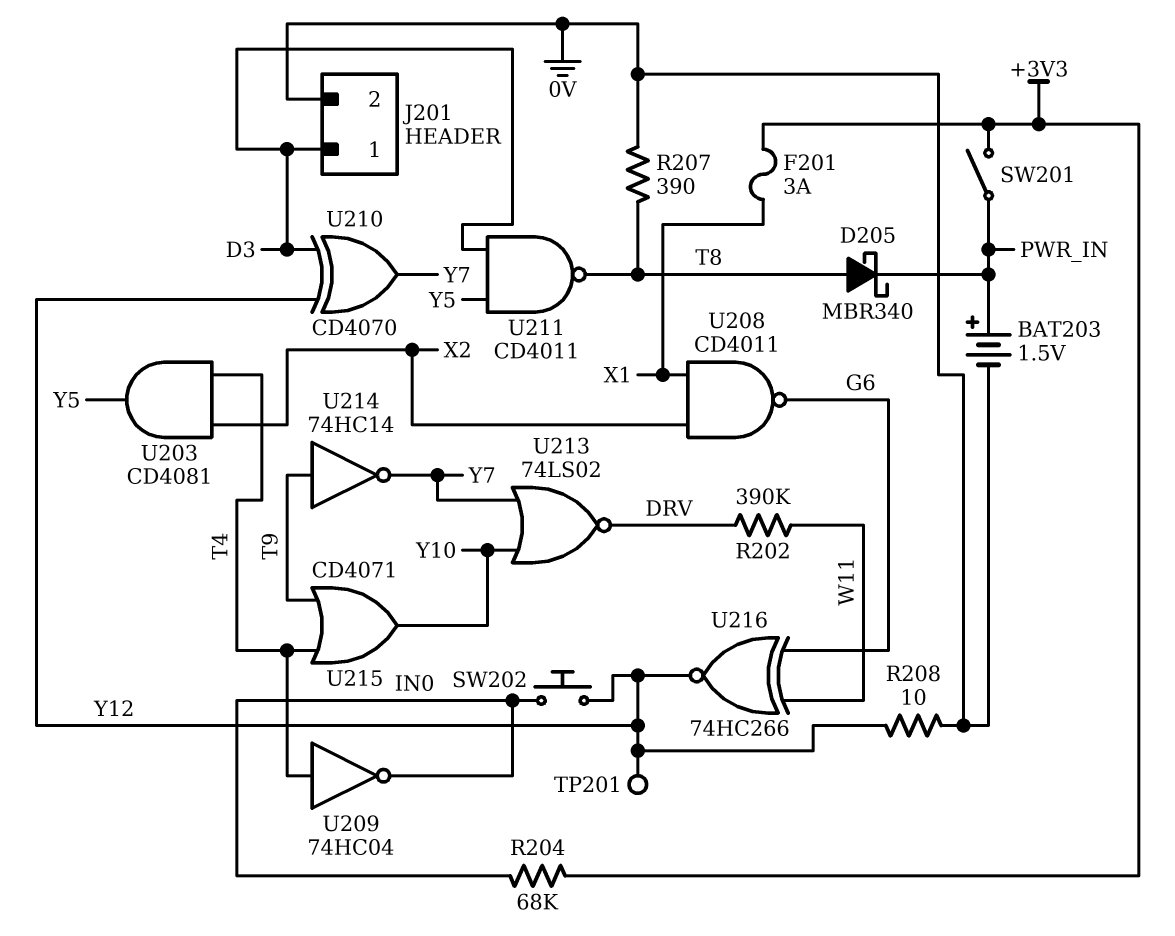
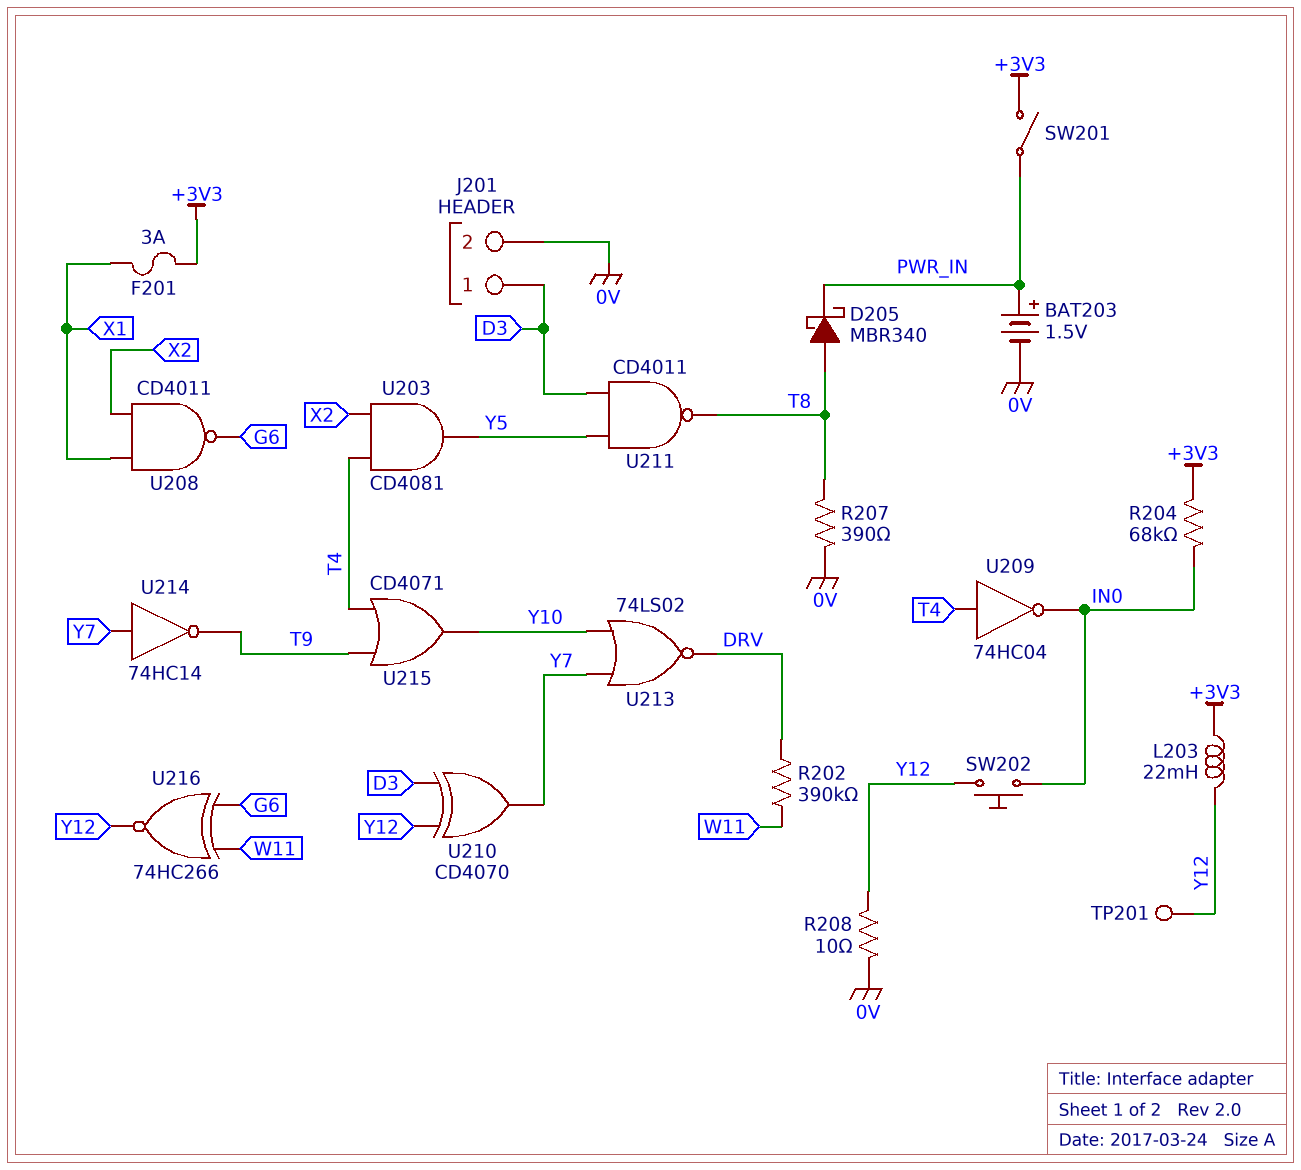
L203: none -> 22mH (+3V3, Y12)
U214: NOT 74HC14 (in T9, out Y7) -> NOT 74HC14 (in Y7, out T9)

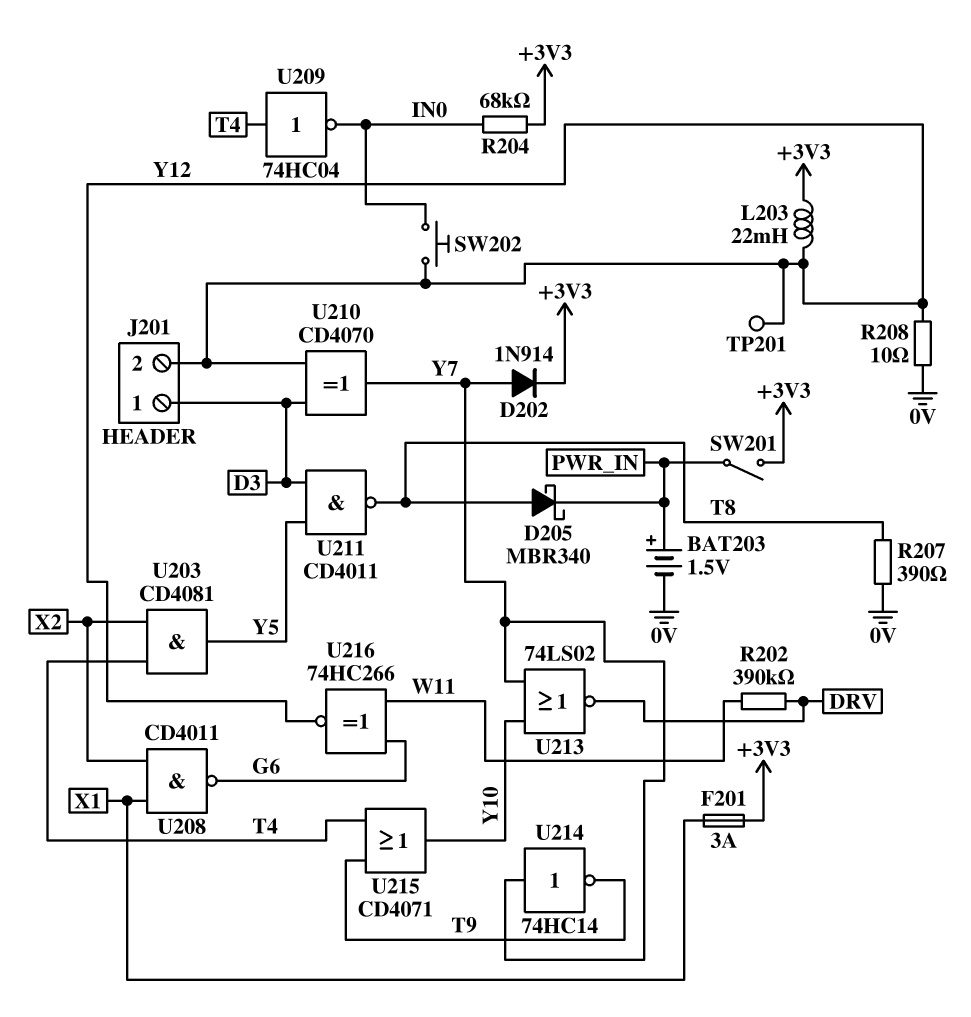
D202: none -> diode 1N914 (A Y7, K +3V3)
J201 pin 2: 0V -> Y12

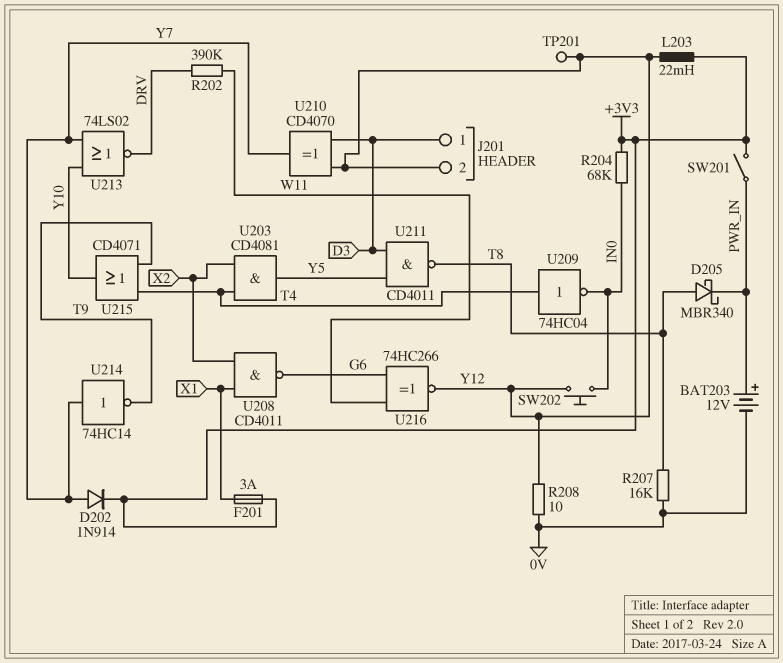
BAT203: 1.5V (plus PWR_IN, minus 0V) -> 12V (plus PWR_IN, minus 0V)
R207: 390 (0V, T8) -> 16k (0V, T8)

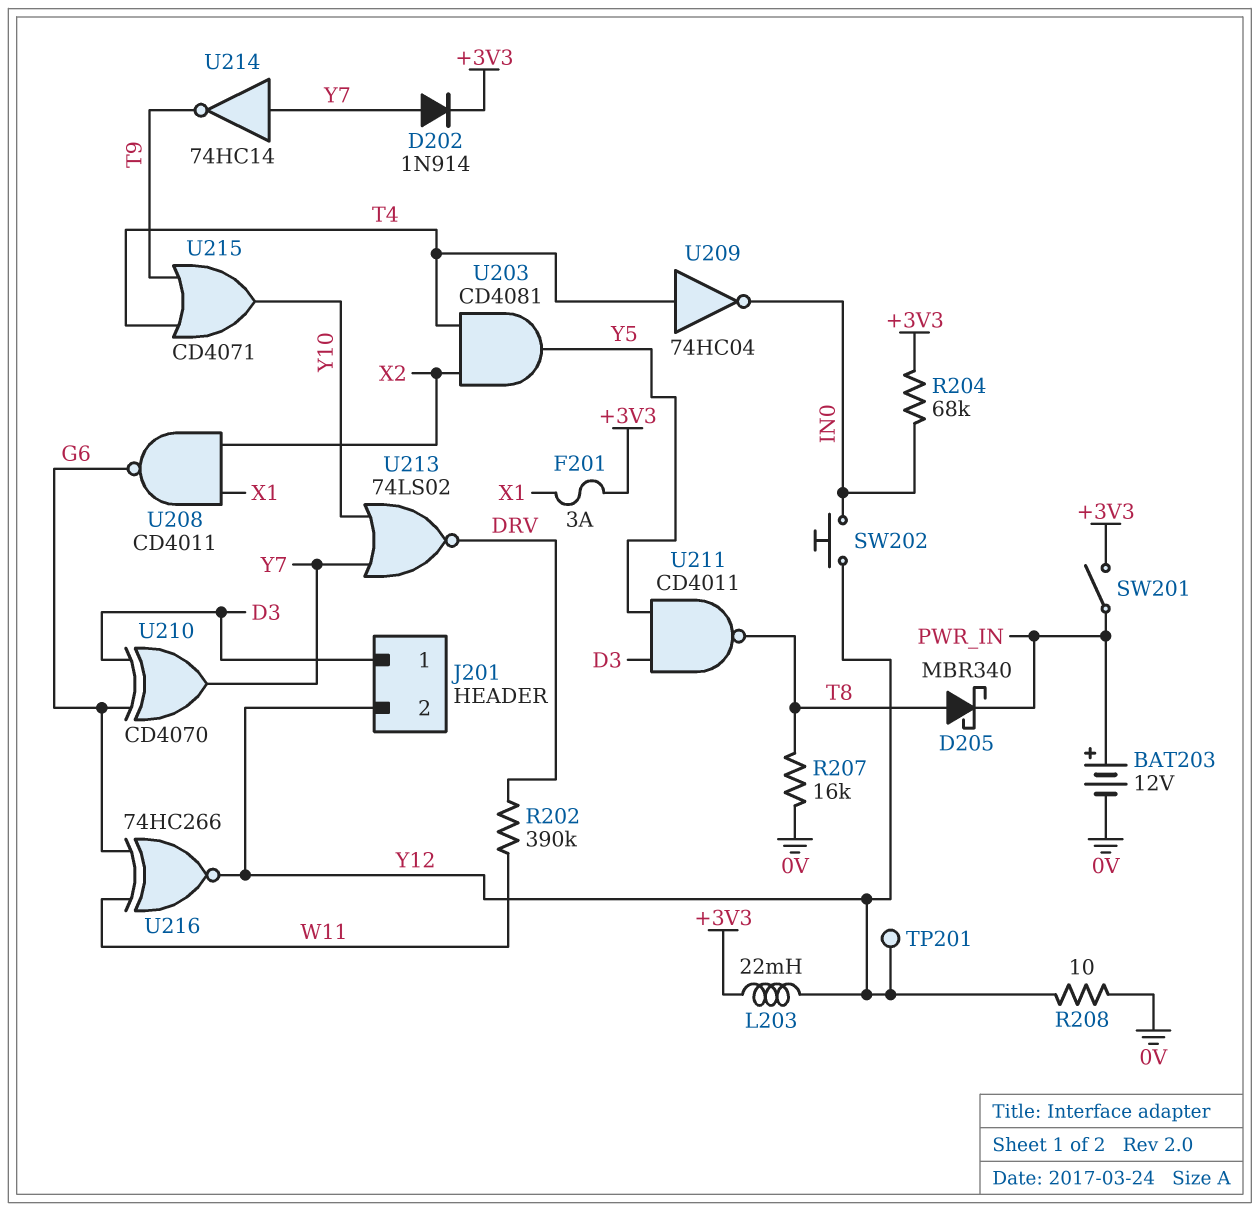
U210: XOR CD4070 (in D3, in Y12, out Y7) -> XOR CD4070 (in D3, in G6, out Y7)

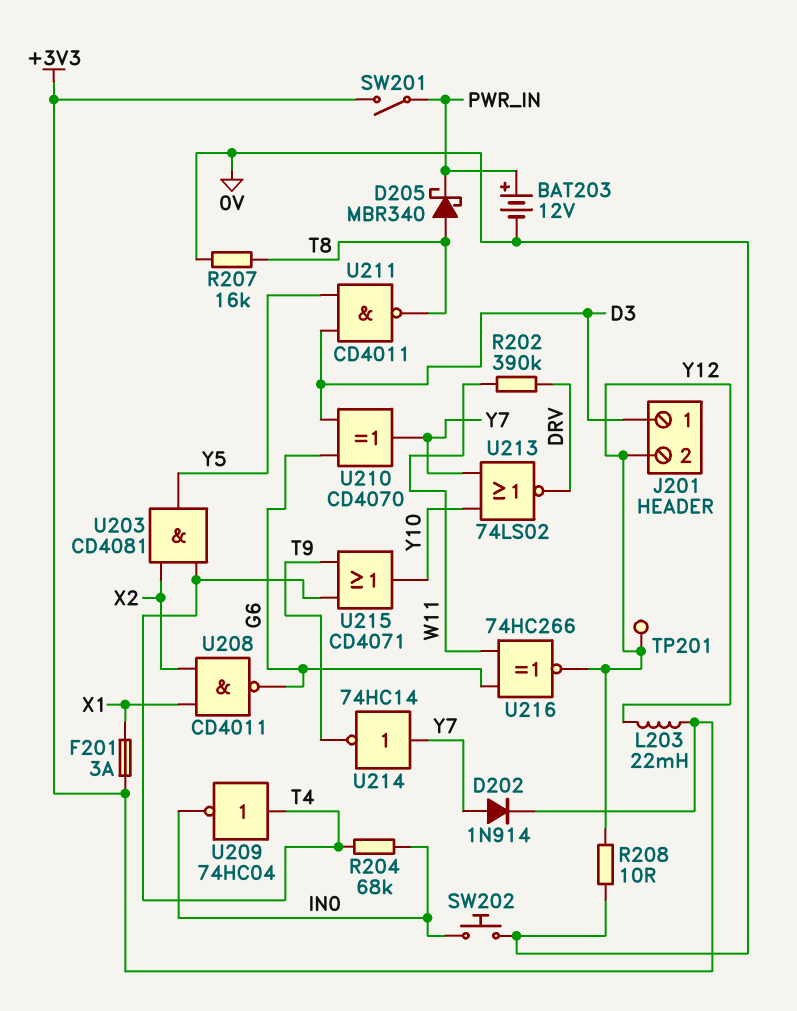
R204: 68k (+3V3, IN0) -> 68k (IN0, T4)
SW202: button (IN0, Y12) -> button (0V, IN0)

